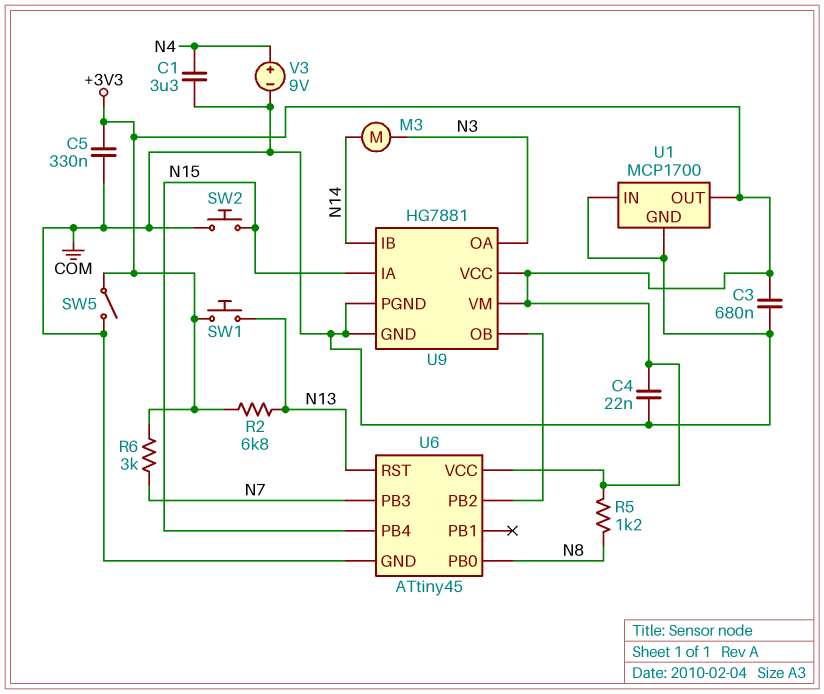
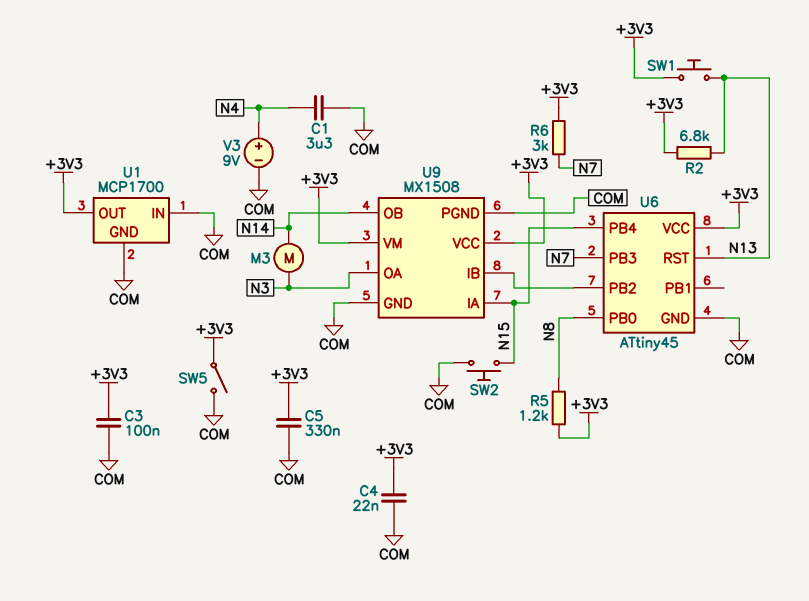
C3: 680nF (+3V3, COM) -> 100nF (+3V3, COM)
U9: HG7881 -> MX1508
U9 pin IB: N14 -> U6/PB2
U9 pin OB: U6/PB2 -> N14

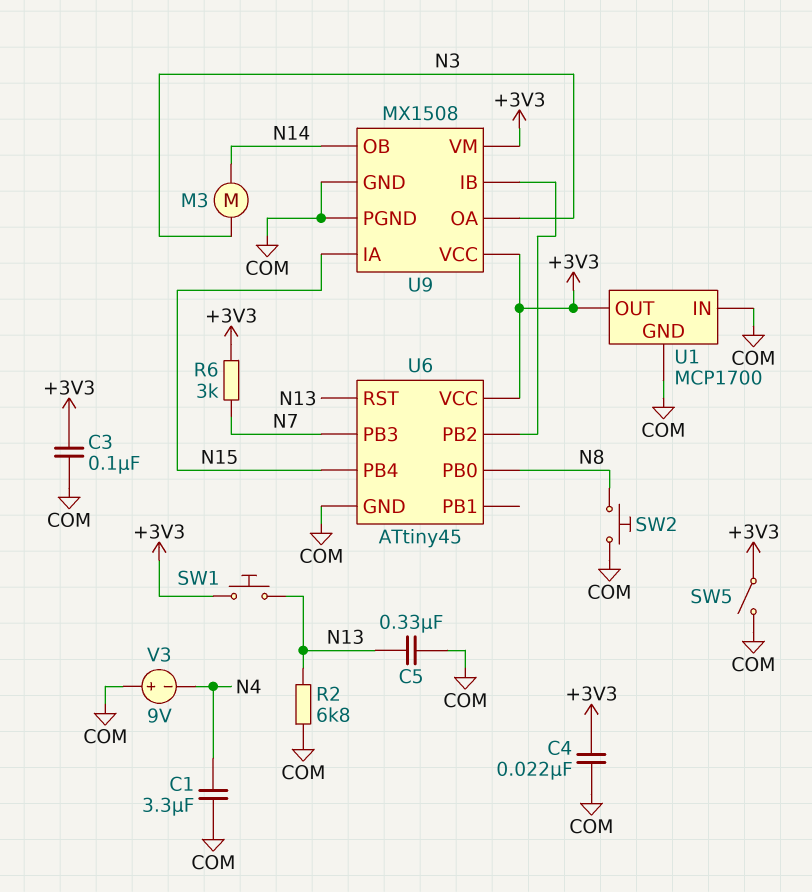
C5: 330nF (+3V3, COM) -> 330nF (COM, N13)
R2: 6.8k (+3V3, N13) -> 6.8k (COM, N13)
R5: 1.2k (+3V3, N8) -> none
SW2: button (COM, N15) -> button (COM, N8)
V3: 9V (plus N4, minus COM) -> 9V (plus COM, minus N4)

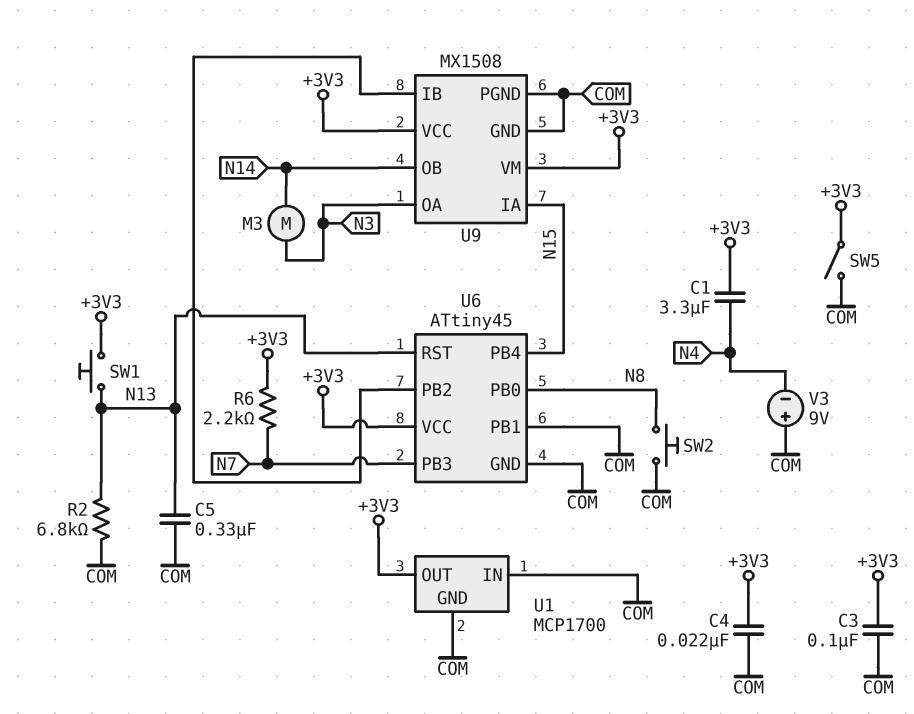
C1: 3.3uF (COM, N4) -> 3.3uF (+3V3, N4)
R6: 3k (+3V3, N7) -> 2.2k (+3V3, N7)
U6 pin PB1: none -> COM

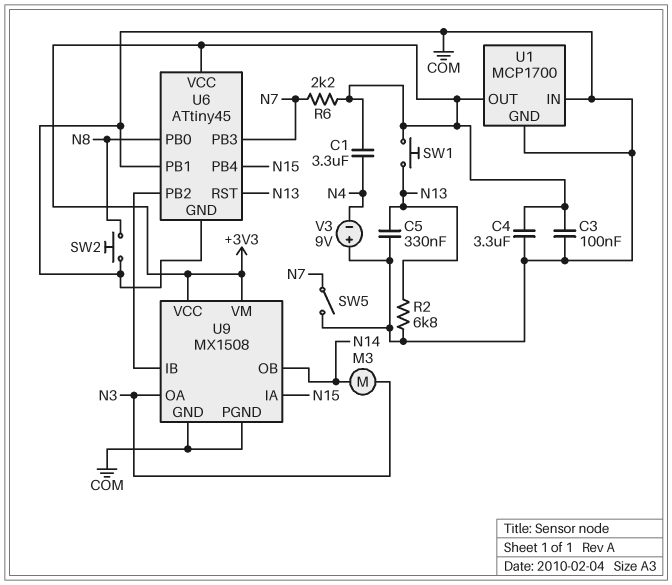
C4: 22nF (+3V3, COM) -> 3.3uF (+3V3, COM)
SW5: switch (+3V3, COM) -> switch (COM, N7)

